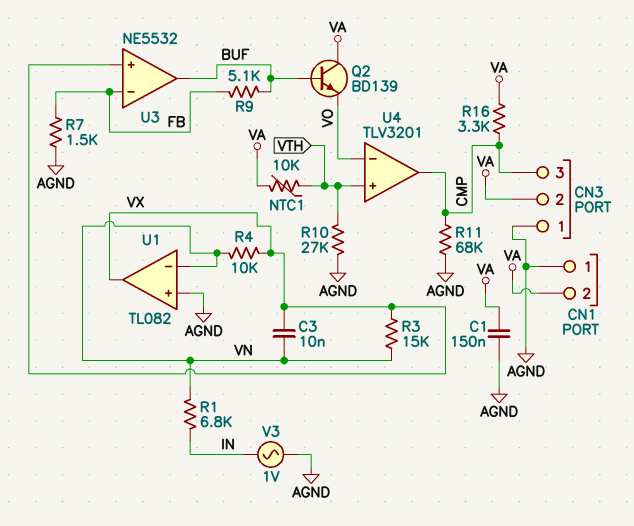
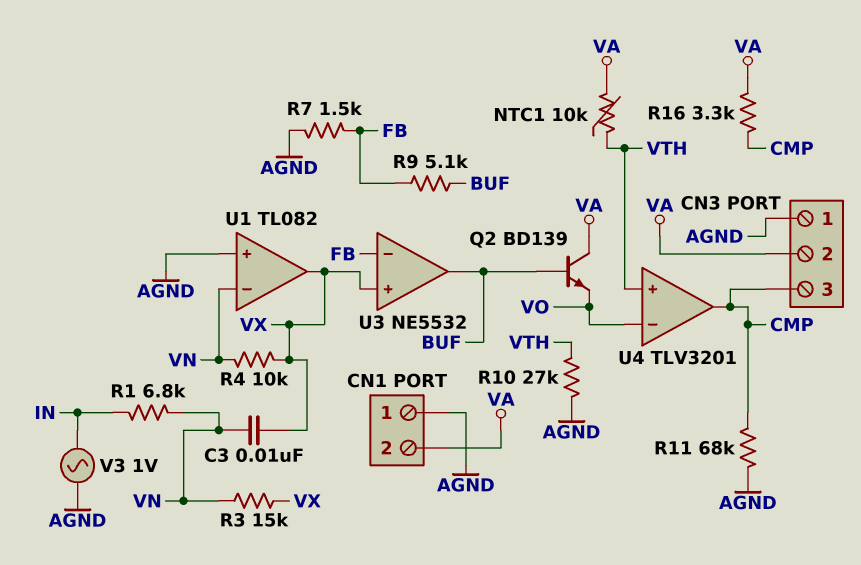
C1: 150nF (AGND, VA) -> none

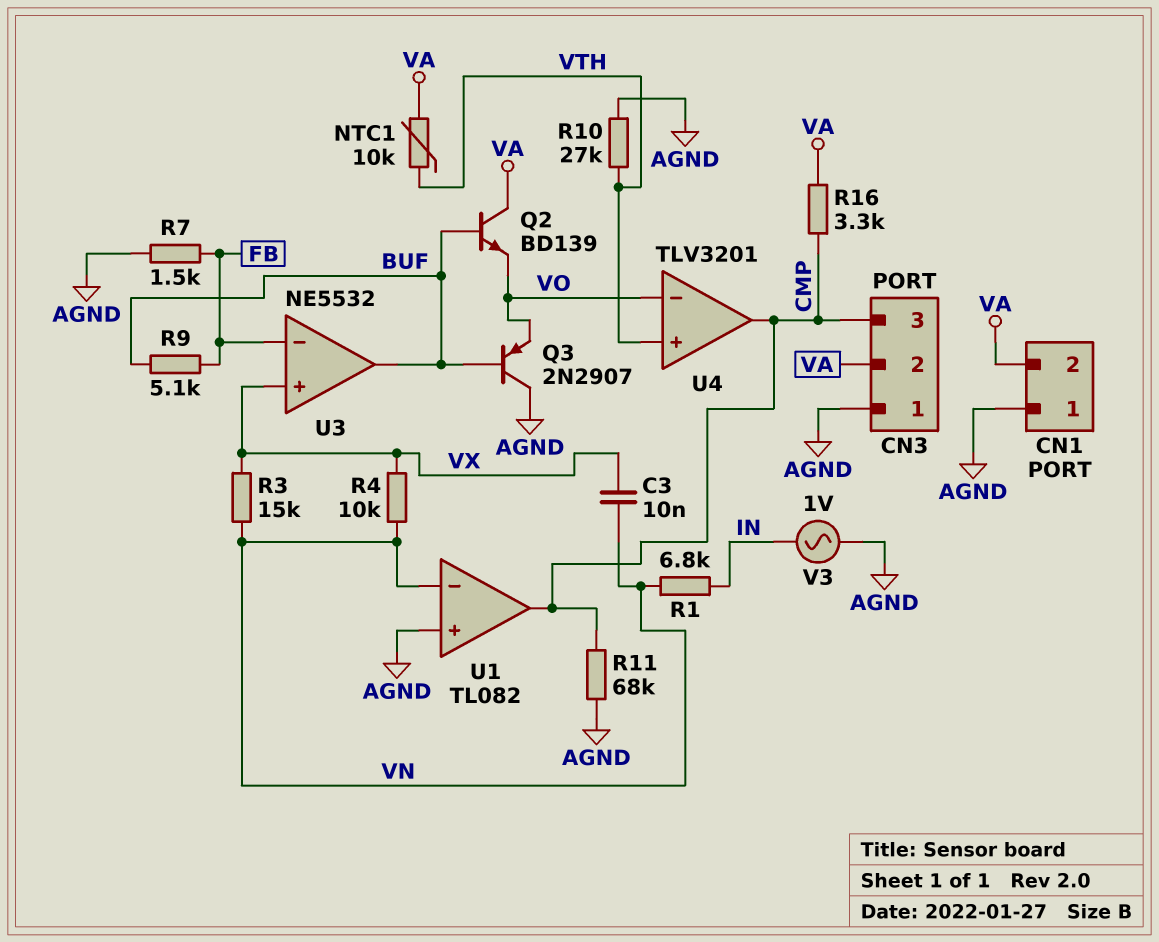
Q3: none -> PNP 2N2907 (B BUF, C AGND, E VO)
U1 pin out: VX -> CMP

